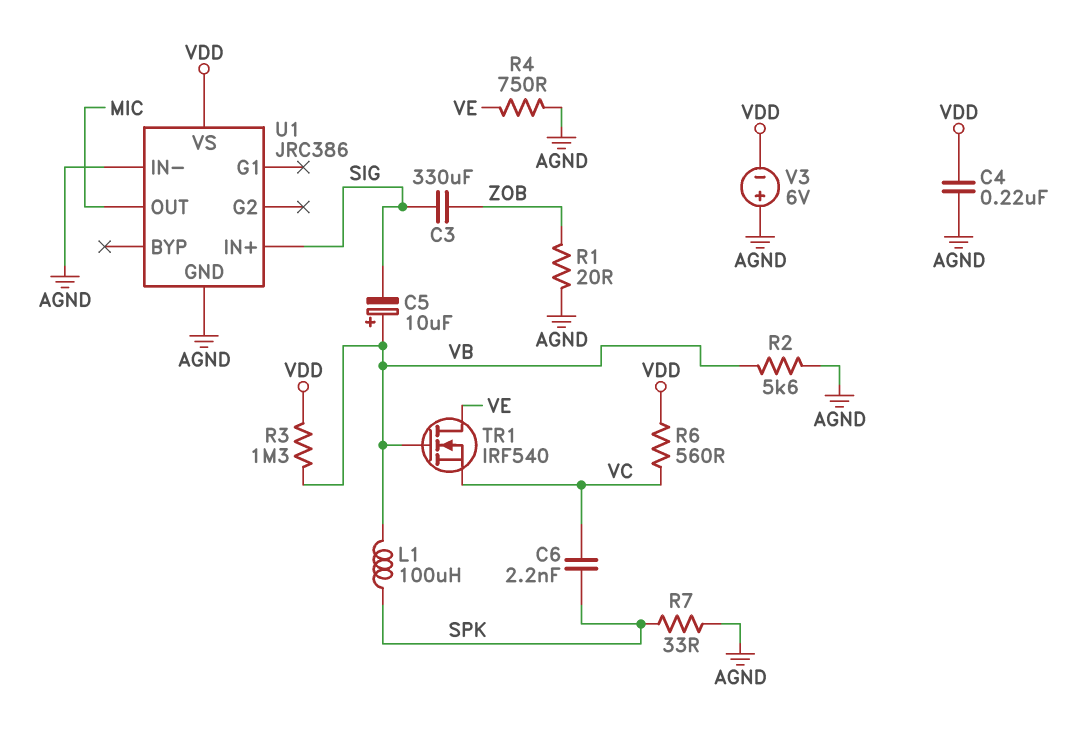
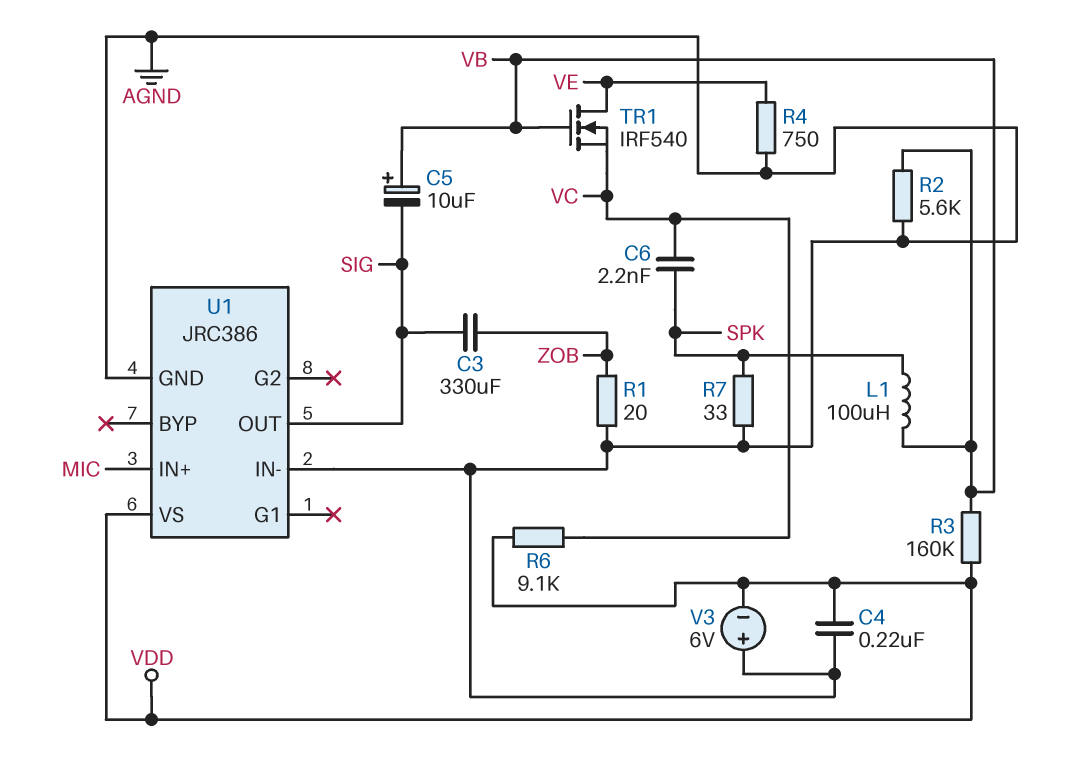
R3: 1.3M (VB, VDD) -> 160k (VB, VDD)
R6: 560 (VC, VDD) -> 9.1k (VC, VDD)
U1 pin IN+: SIG -> MIC
U1 pin OUT: MIC -> SIG

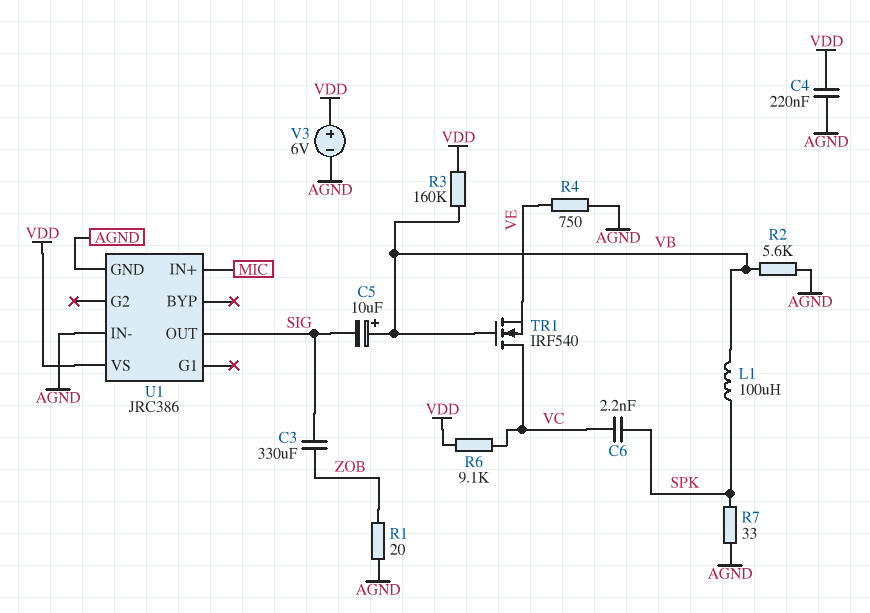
TR1: NMOS IRF540 (G VB, D VE, S VC) -> NMOS IRF540 (G VB, D VC, S VE)
V3: 6V (plus AGND, minus VDD) -> 6V (plus VDD, minus AGND)

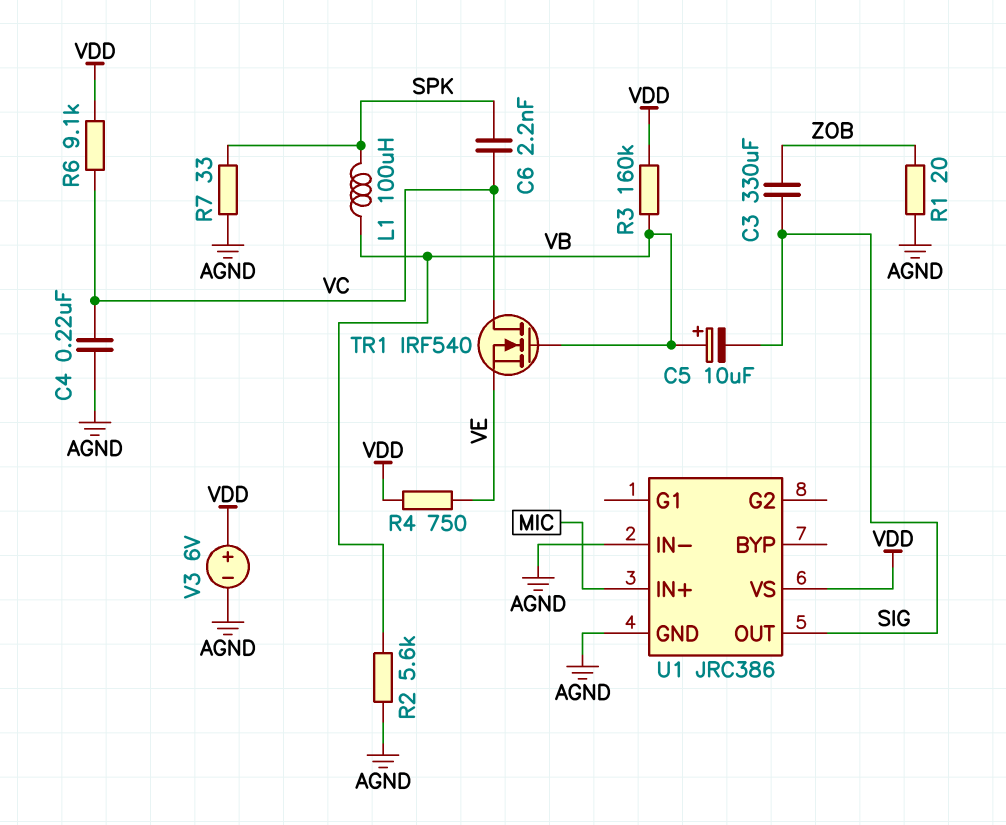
C4: 220nF (AGND, VDD) -> 220nF (AGND, VC)
R4: 750 (AGND, VE) -> 750 (VDD, VE)

